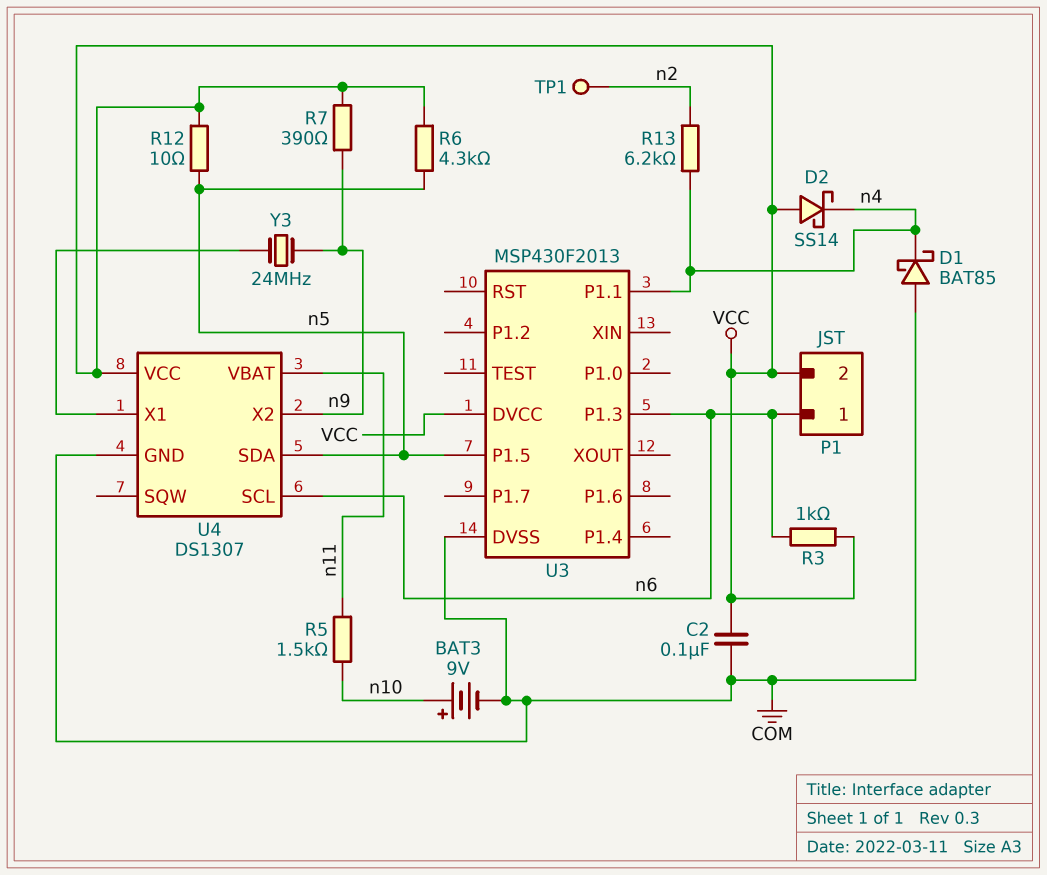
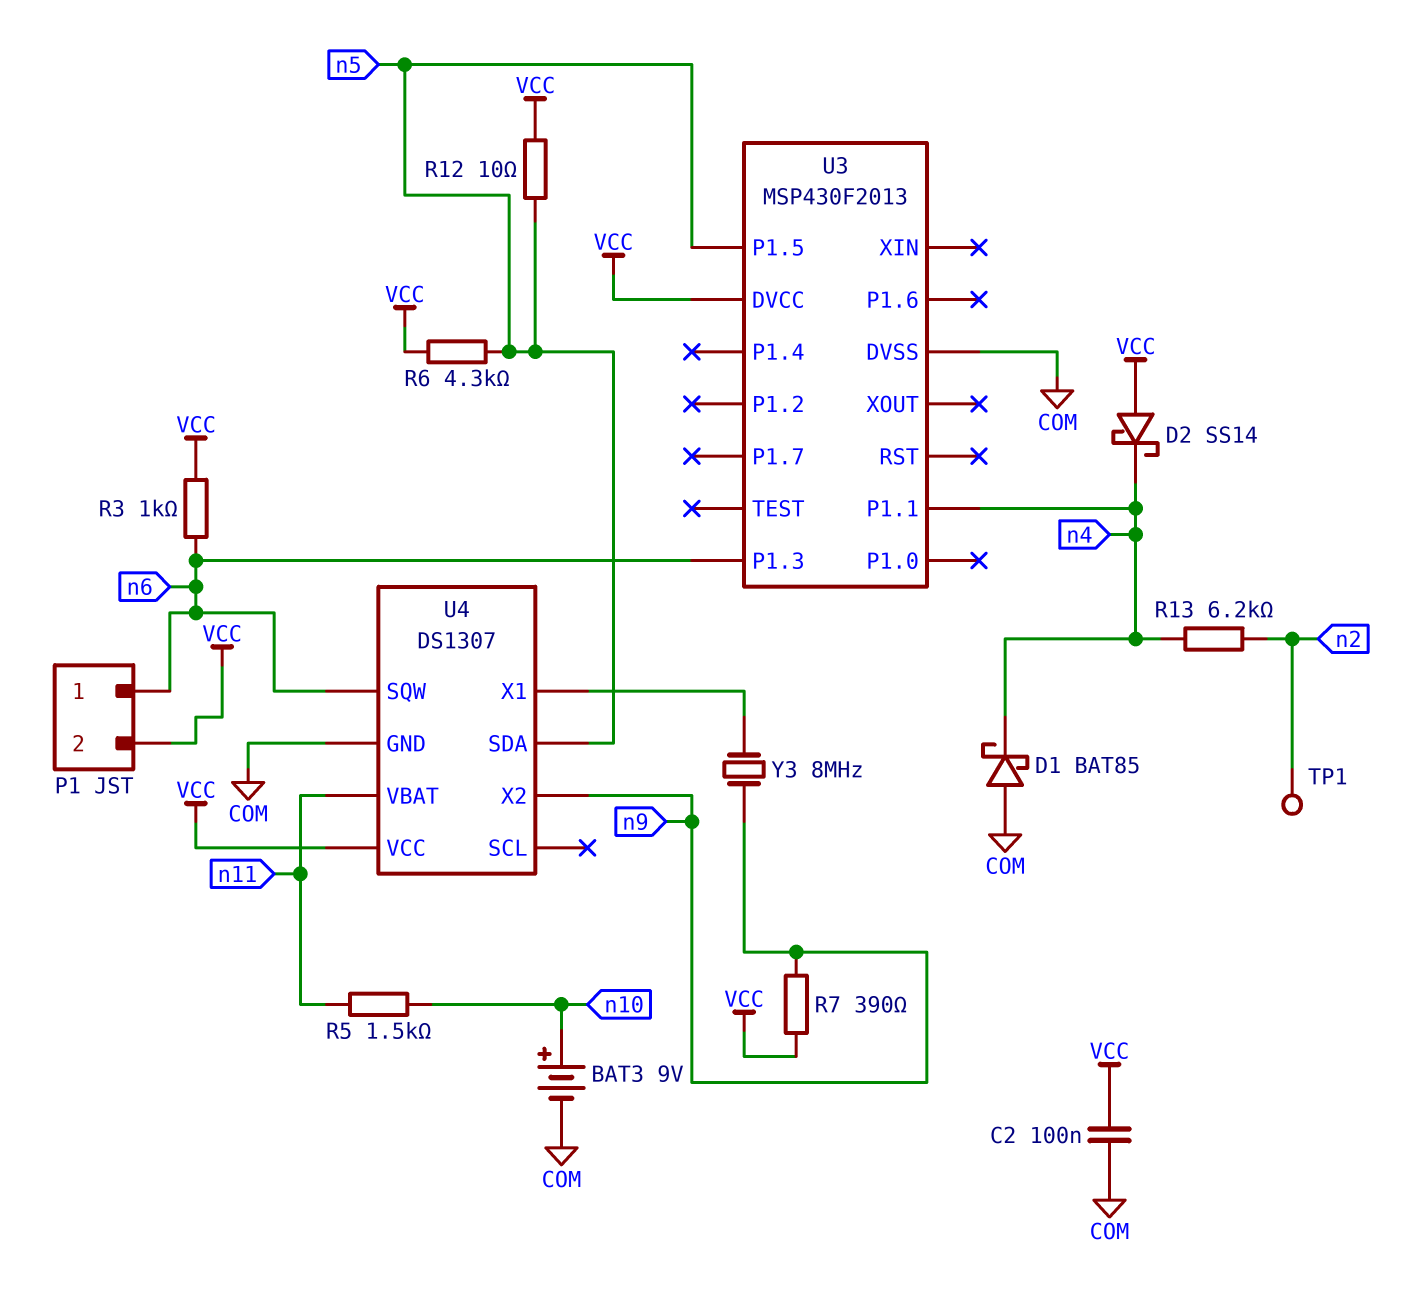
U4 pin SCL: n6 -> none
U4 pin SQW: none -> n6
Y3: 24MHz (U4/X1, n9) -> 8MHz (U4/X1, n9)

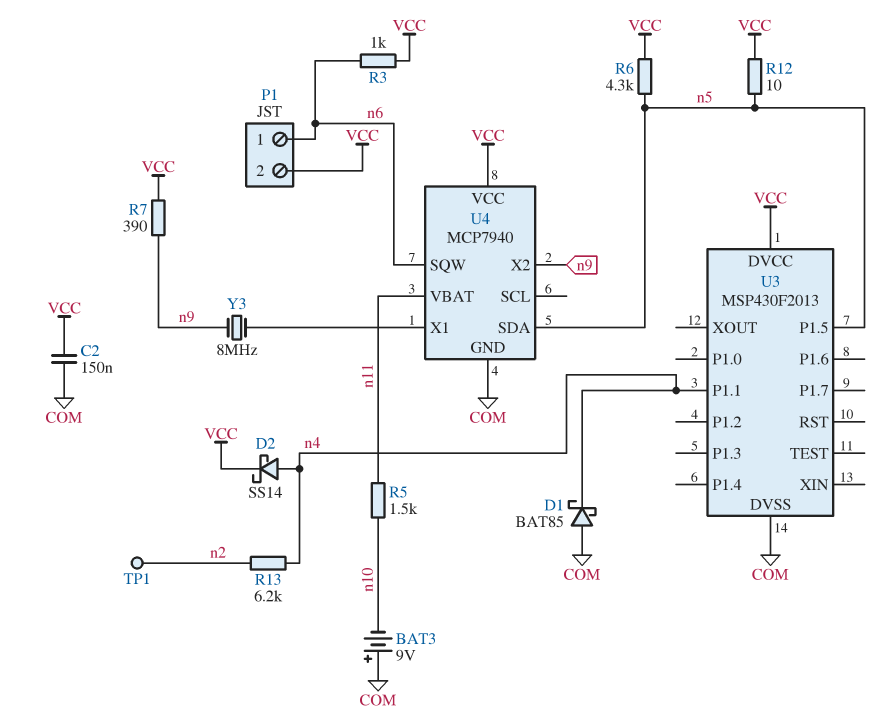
BAT3: 9V (plus n10, minus COM) -> 9V (plus COM, minus n10)
C2: 100nF (COM, VCC) -> 150nF (COM, VCC)
D2: schottky SS14 (A VCC, K n4) -> schottky SS14 (A n4, K VCC)
U3 pin P1.3: n6 -> none
U4: DS1307 -> MCP7940

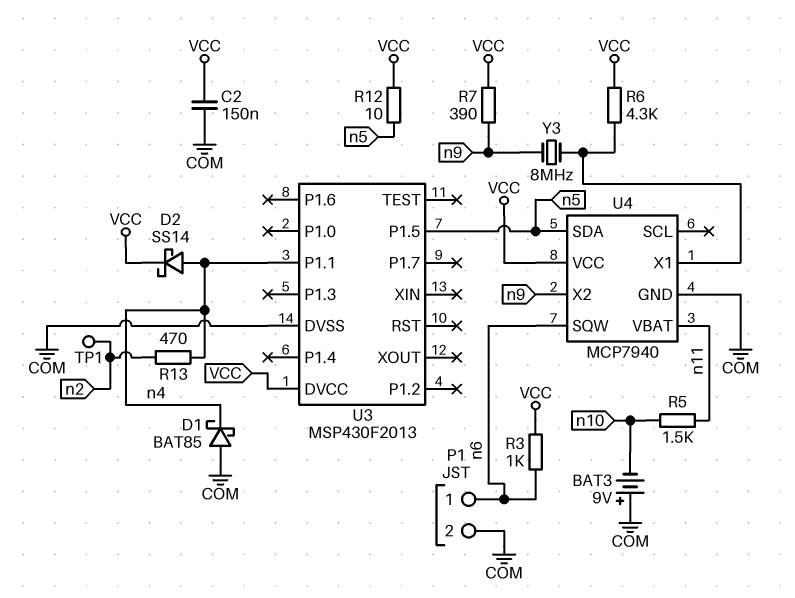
P1 pin 2: VCC -> COM
R6: 4.3k (VCC, n5) -> 4.3k (U4/X1, VCC)
R13: 6.2k (n2, n4) -> 470 (n2, n4)

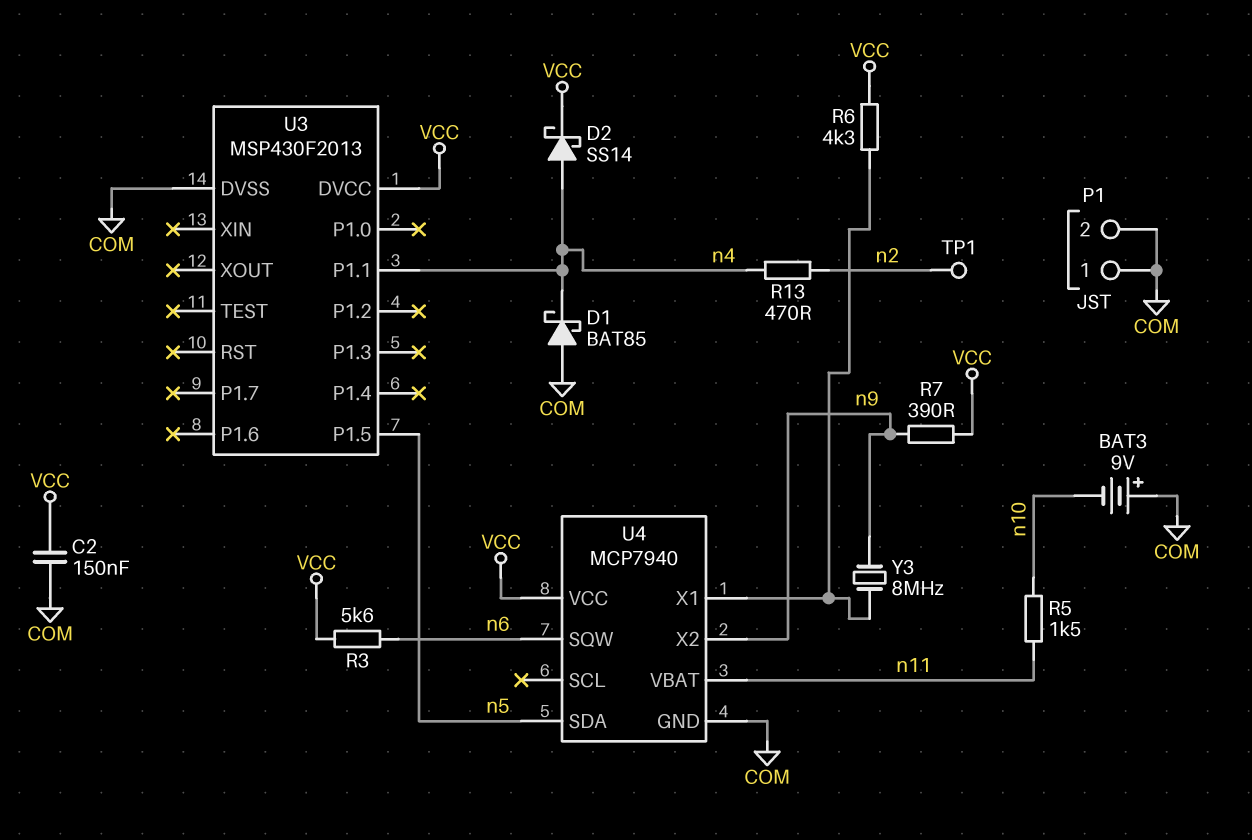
P1 pin 1: n6 -> COM
R3: 1k (VCC, n6) -> 5.6k (VCC, n6)
R12: 10 (VCC, n5) -> none

